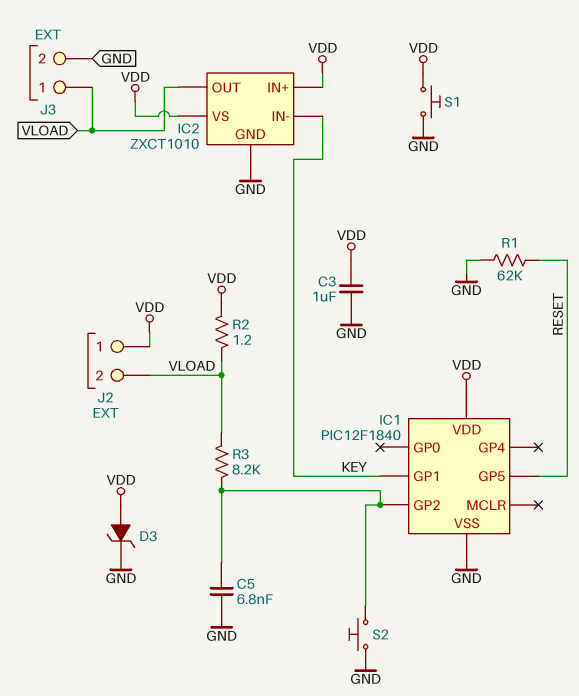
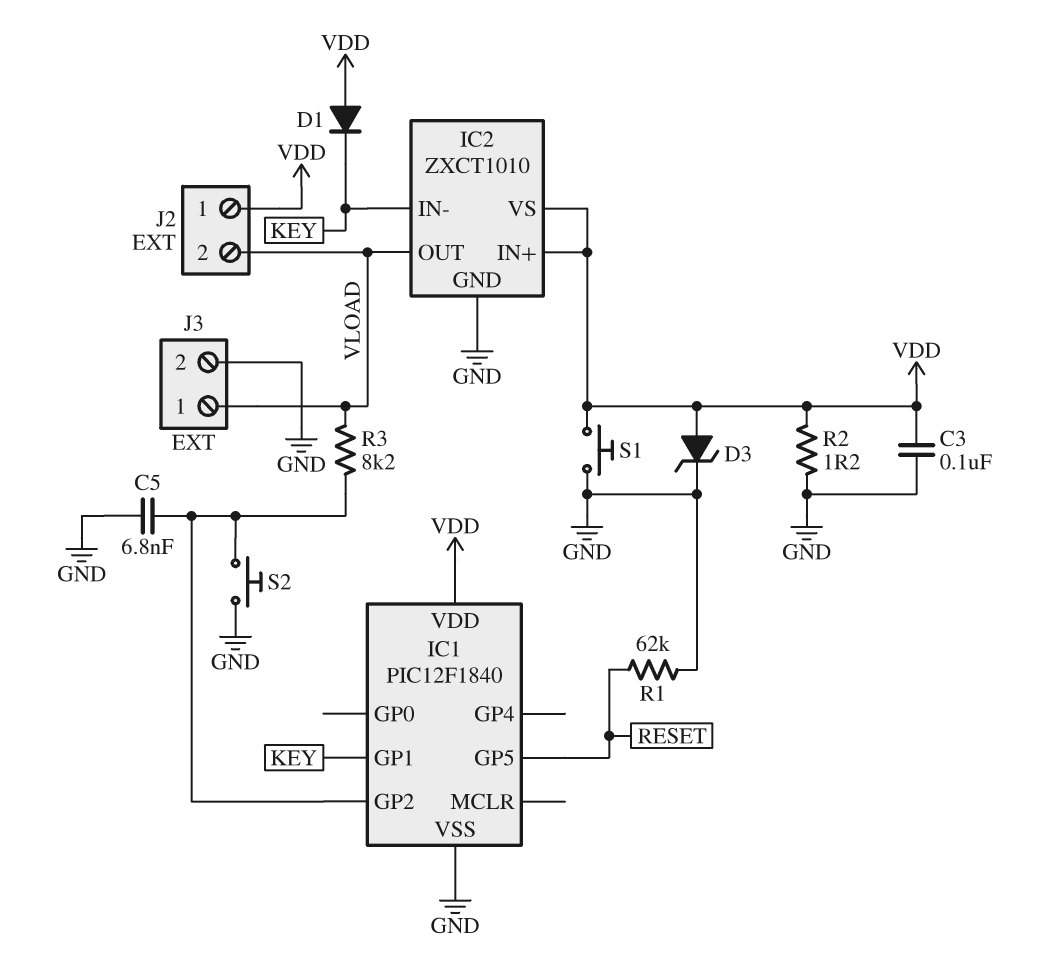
C3: 1uF (GND, VDD) -> 100nF (GND, VDD)
D1: none -> diode (A VDD, K KEY)
R2: 1.2 (VDD, VLOAD) -> 1.2 (GND, VDD)

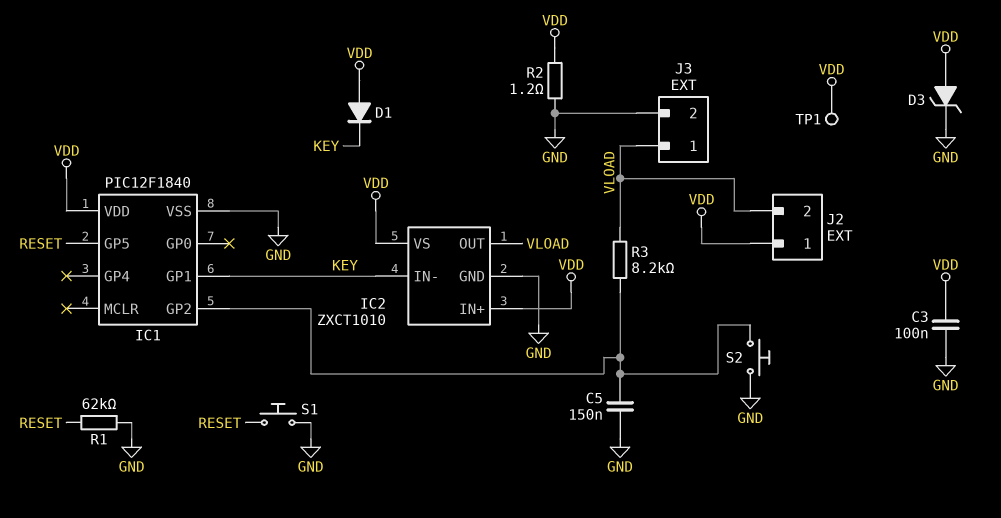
C5: 6.8nF (GND, IC1/GP2) -> 150nF (GND, IC1/GP2)
S1: button (GND, VDD) -> button (GND, RESET)
TP1: none -> test point (VDD)

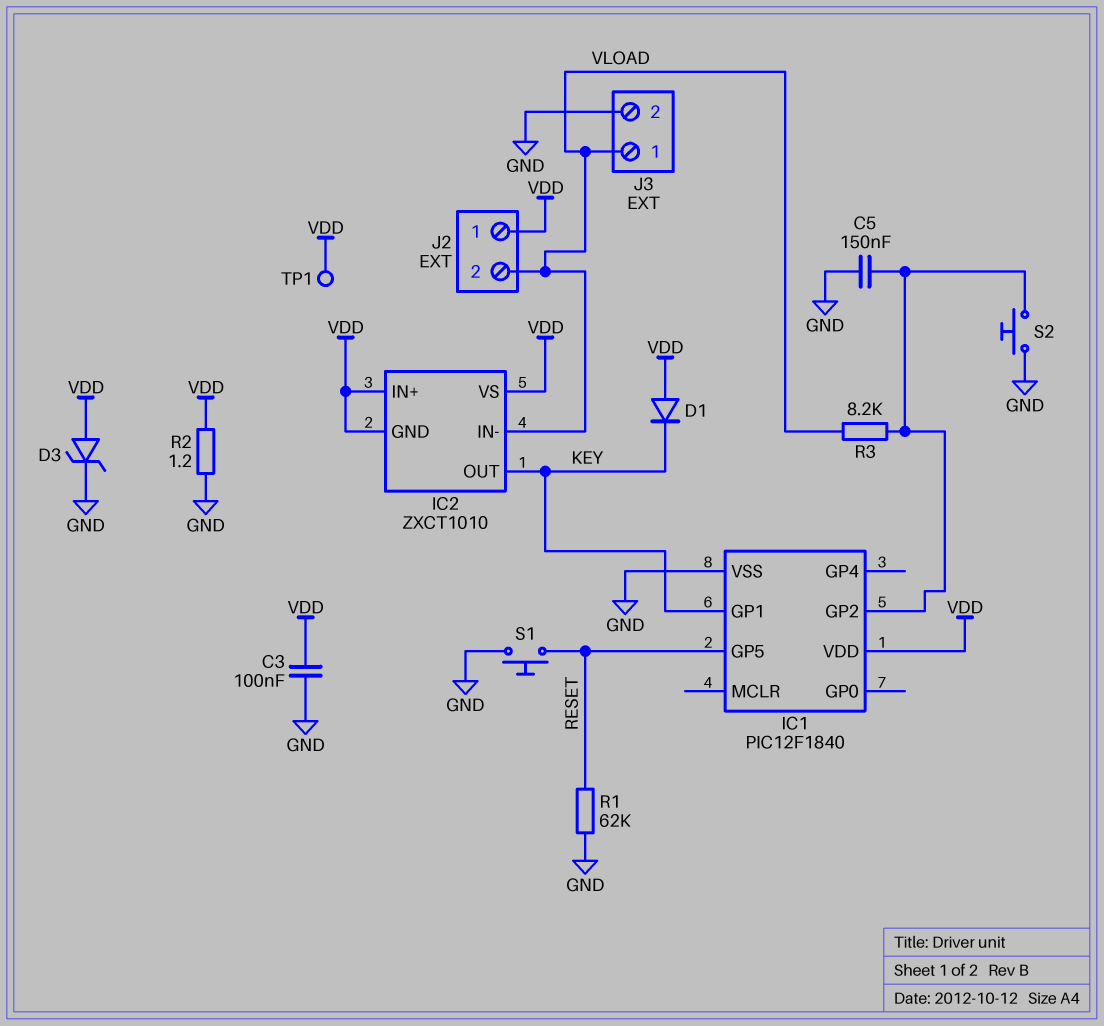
IC2 pin GND: GND -> VDD
IC2 pin IN-: KEY -> VLOAD
IC2 pin OUT: VLOAD -> KEY

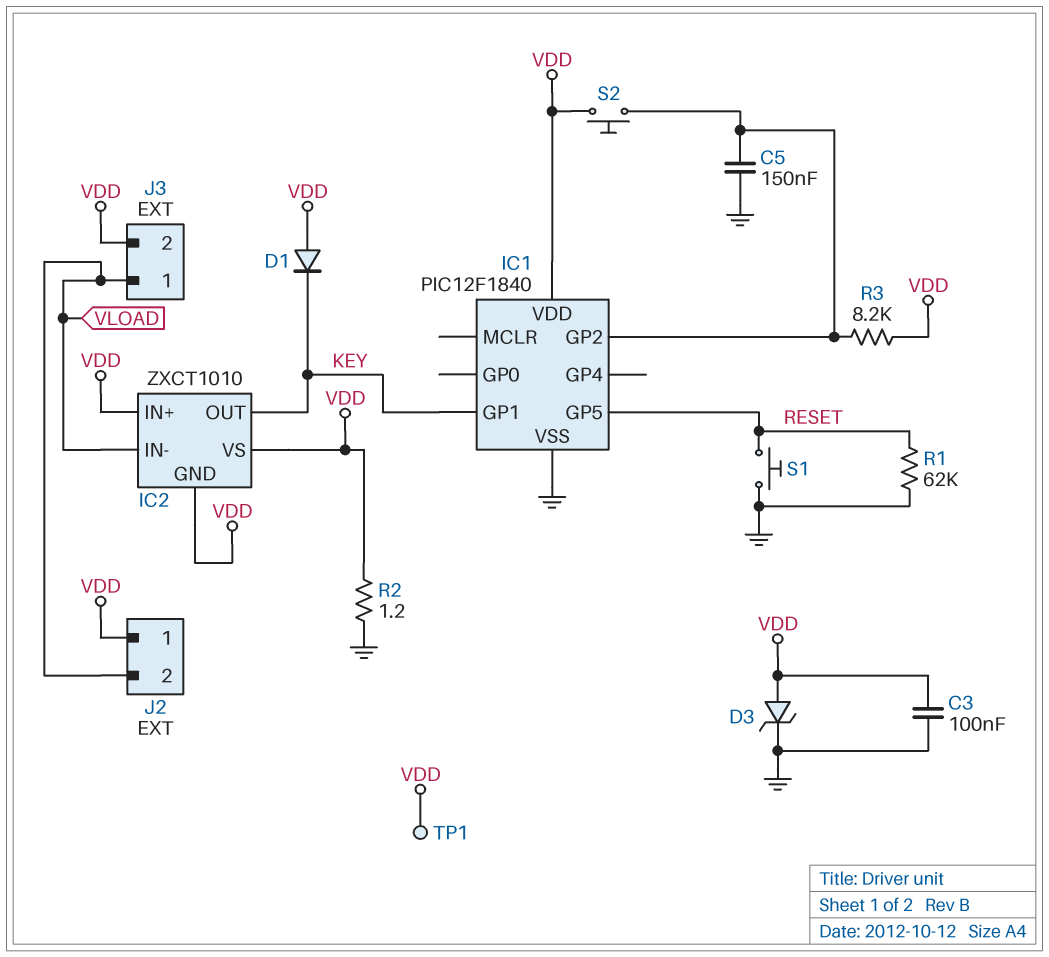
J3 pin 2: GND -> VDD
R3: 8.2k (IC1/GP2, VLOAD) -> 8.2k (IC1/GP2, VDD)
S2: button (GND, IC1/GP2) -> button (IC1/GP2, VDD)

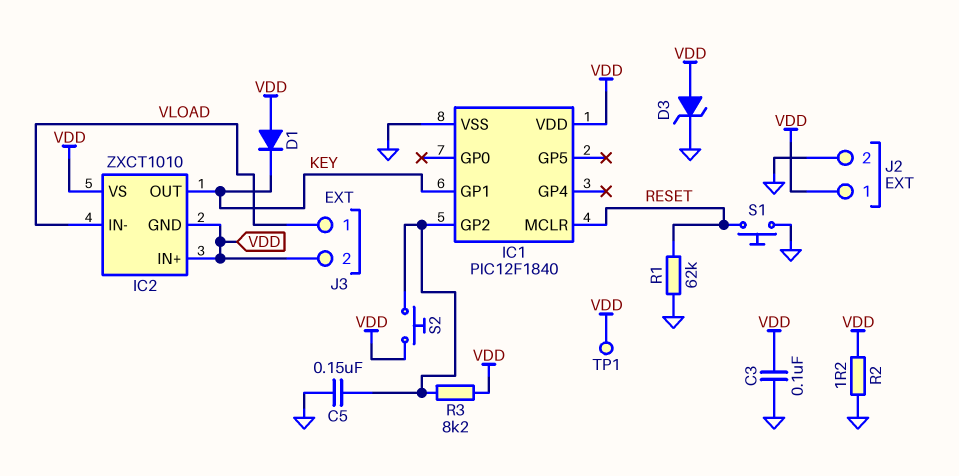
IC1 pin GP5: RESET -> none
IC1 pin MCLR: none -> RESET
J2 pin 2: VLOAD -> GND

